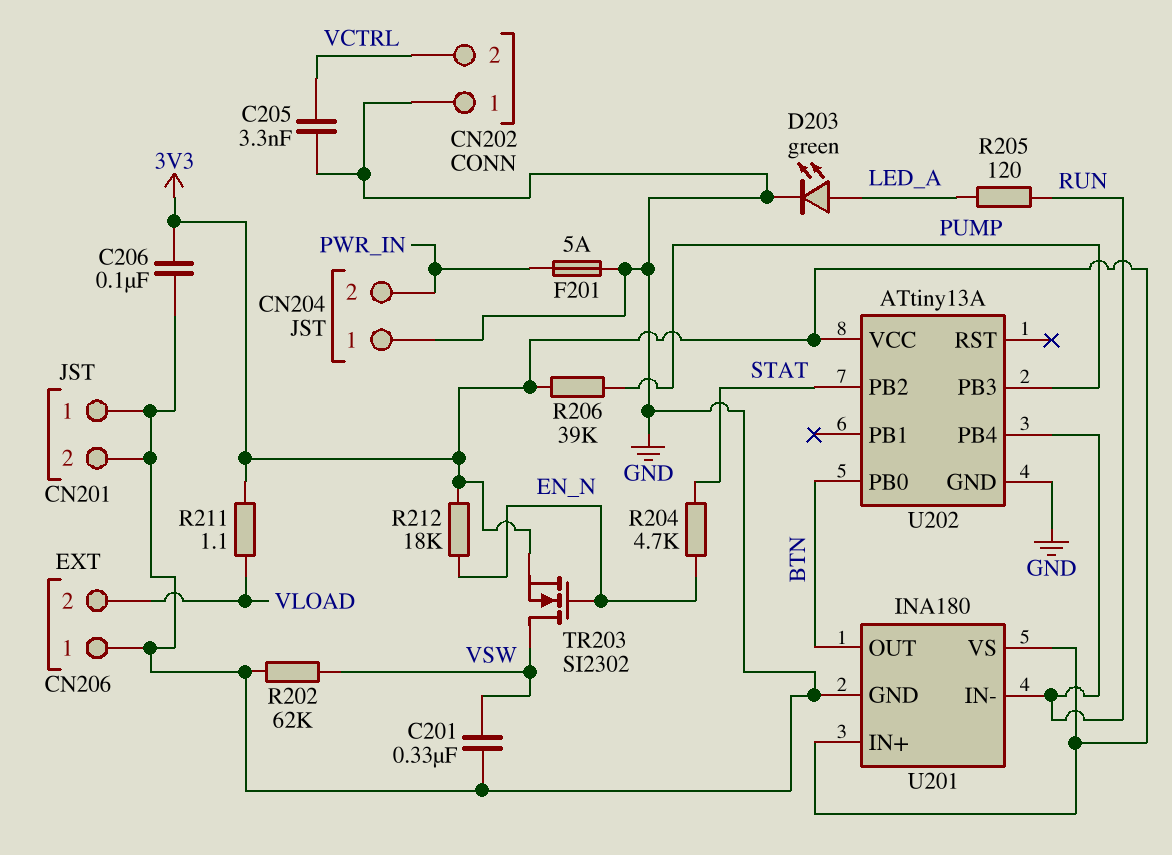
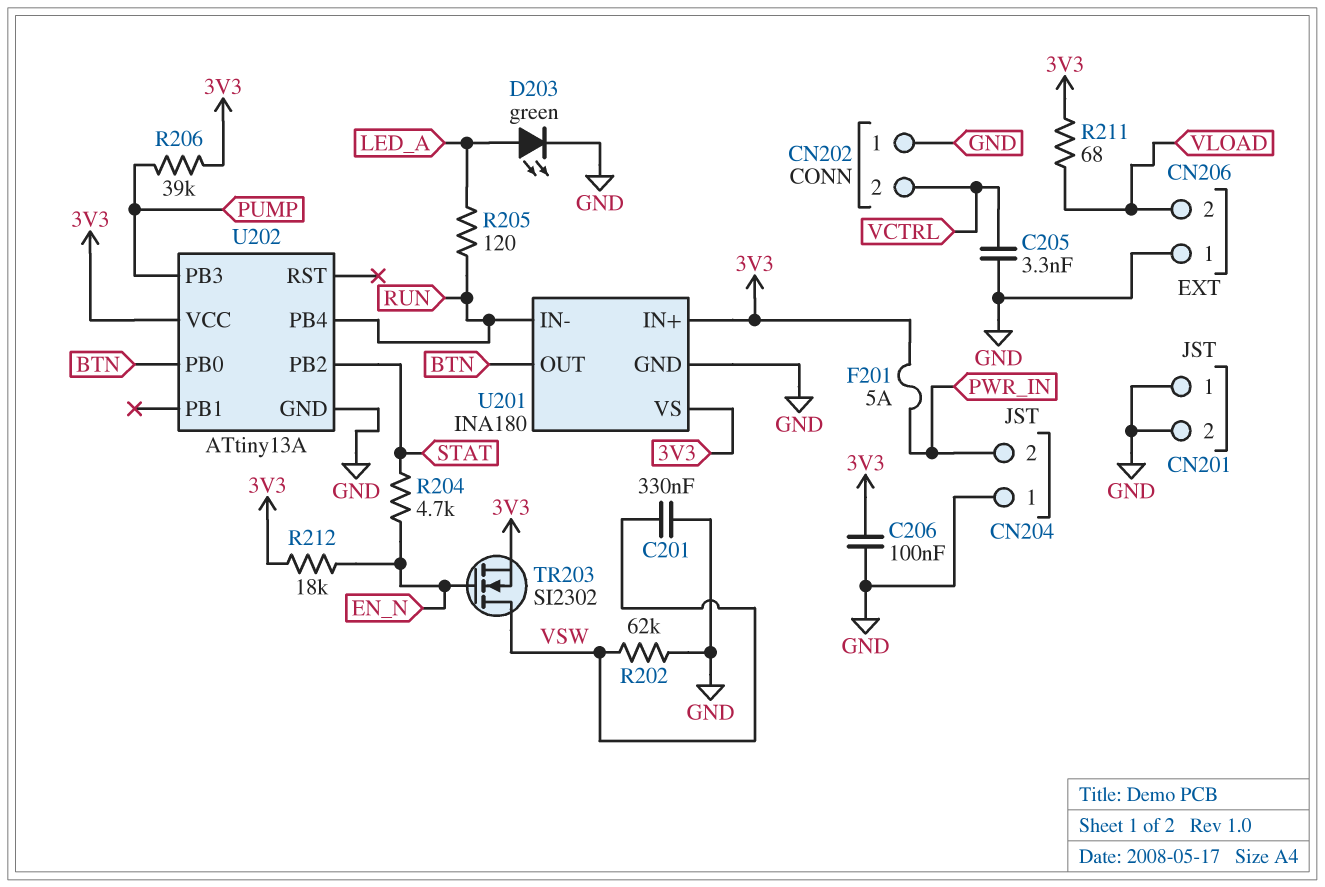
F201: 5A (GND, PWR_IN) -> 5A (3V3, PWR_IN)
R211: 1.1 (3V3, VLOAD) -> 68 (3V3, VLOAD)

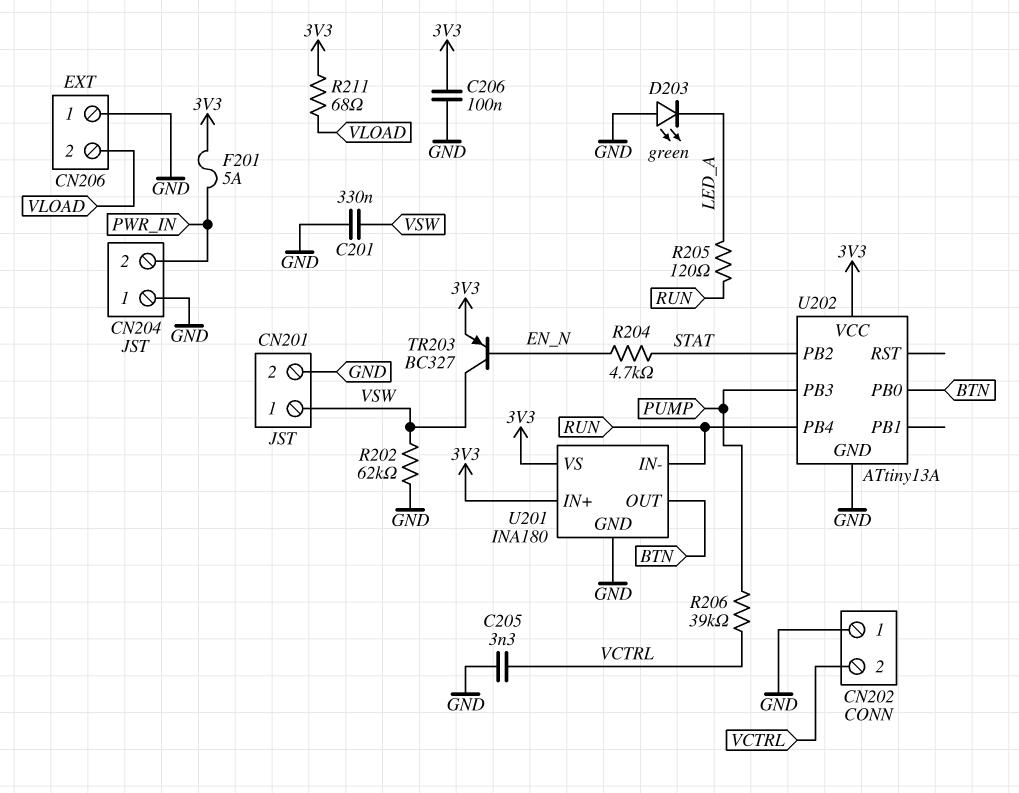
CN201 pin 1: GND -> VSW
D203: LED green (A LED_A, K GND) -> LED green (A GND, K LED_A)
R206: 39k (3V3, PUMP) -> 39k (PUMP, VCTRL)
R212: 18k (3V3, EN_N) -> none
TR203: NMOS SI2302 (G EN_N, D VSW, S 3V3) -> PNP BC327 (B EN_N, C VSW, E 3V3)

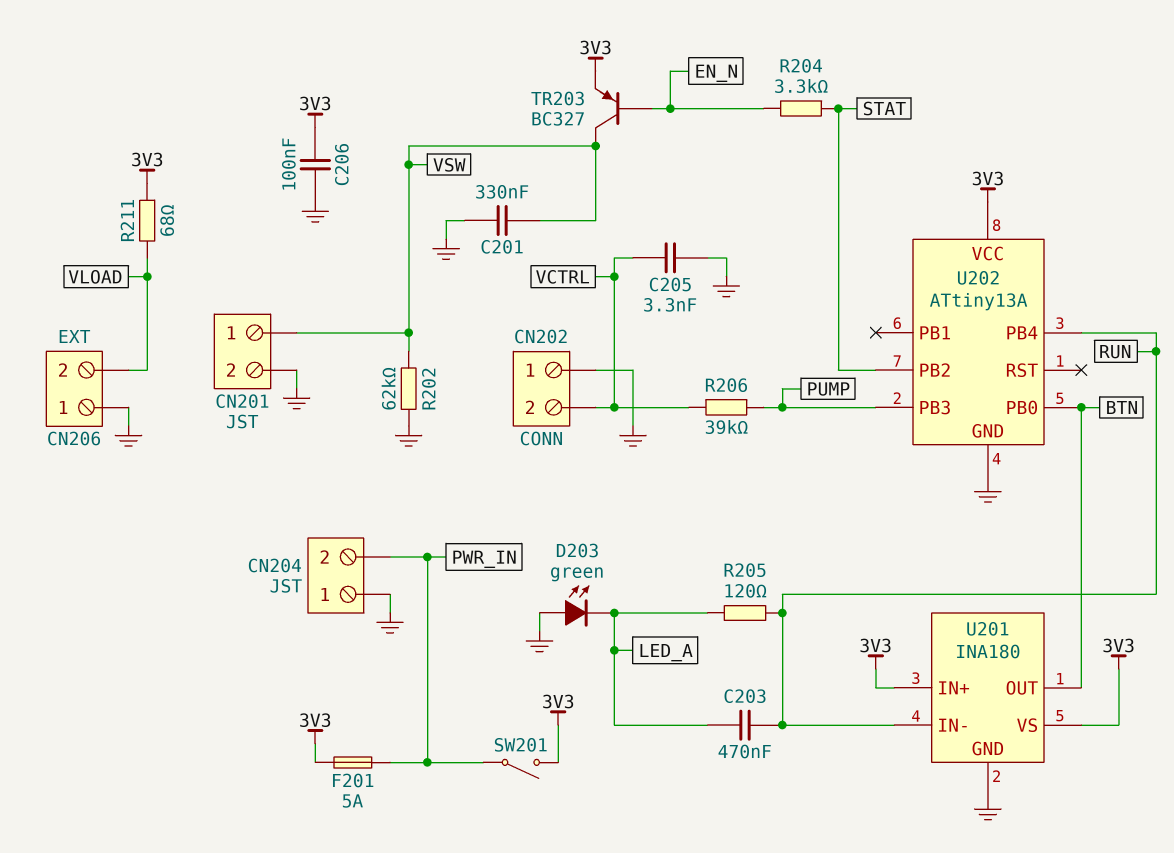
C203: none -> 470nF (LED_A, RUN)
R204: 4.7k (EN_N, STAT) -> 3.3k (EN_N, STAT)
SW201: none -> switch (3V3, PWR_IN)

